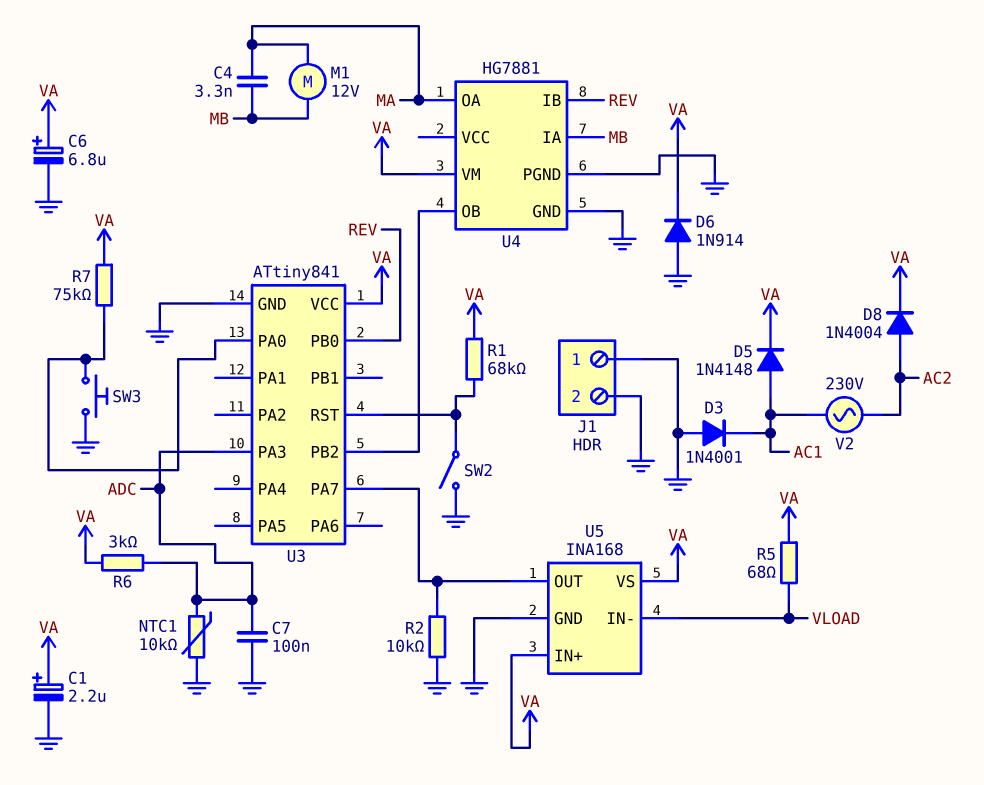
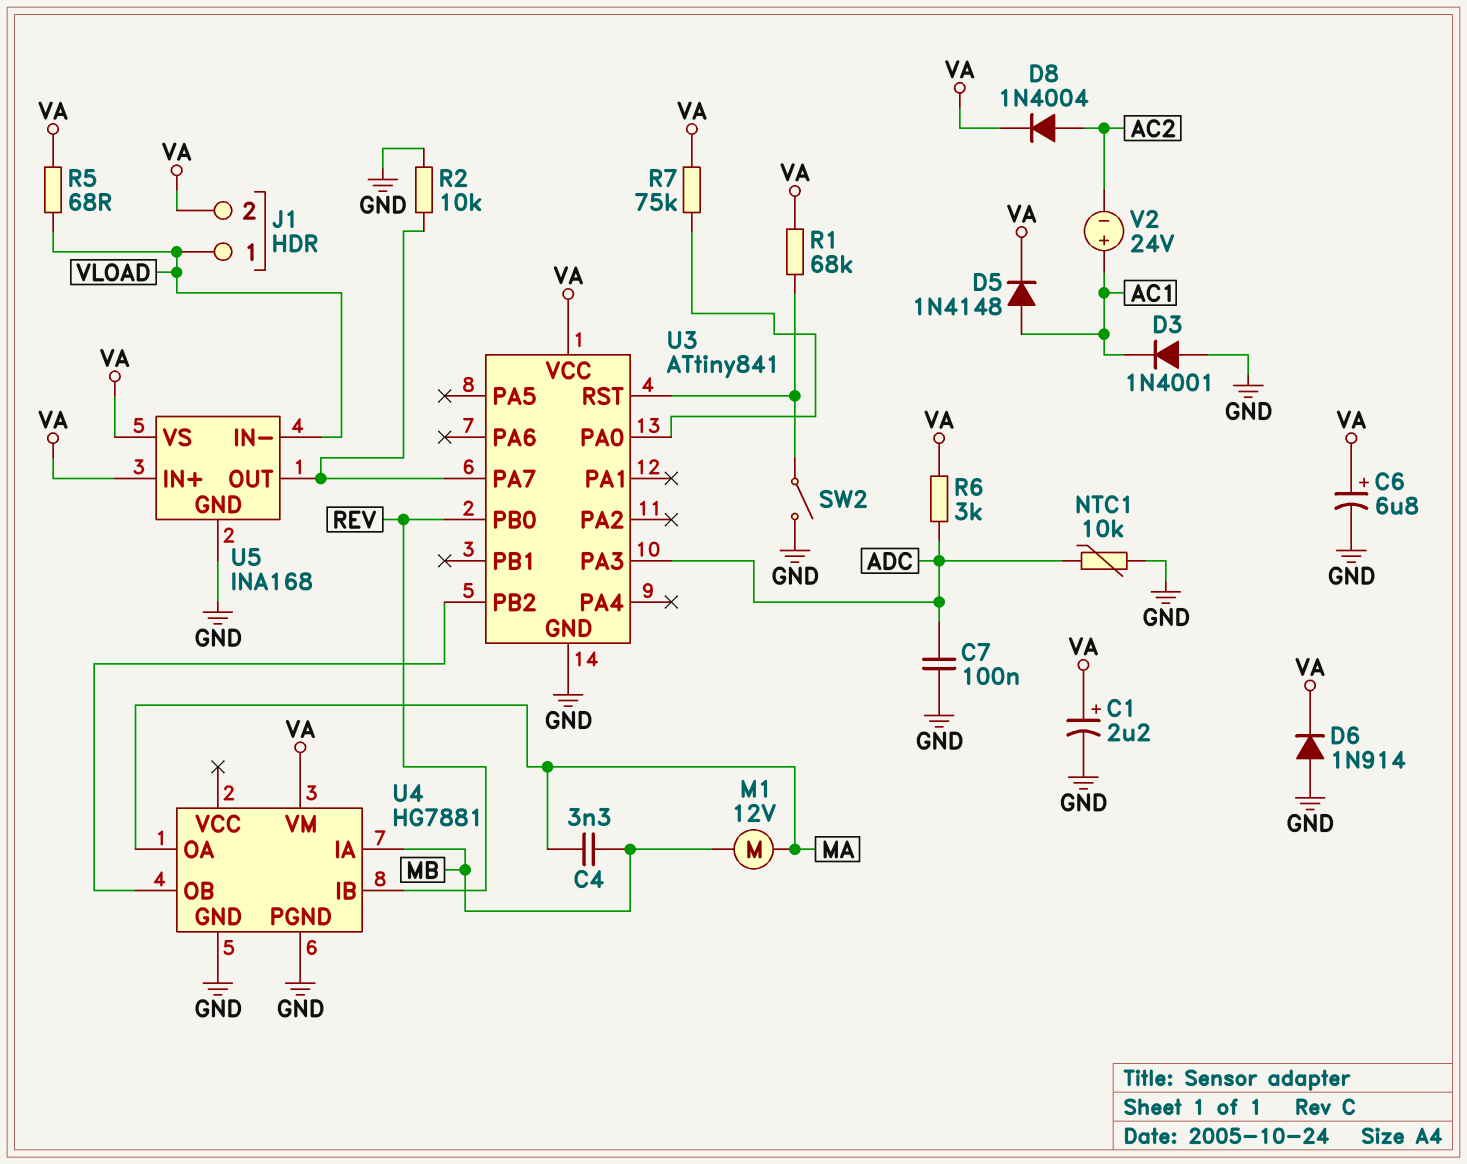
J1 pin 1: GND -> VLOAD
J1 pin 2: GND -> VA
SW3: button (GND, U3/PA0) -> none
V2: AC 230V (AC1, AC2) -> 24V (plus AC1, minus AC2)

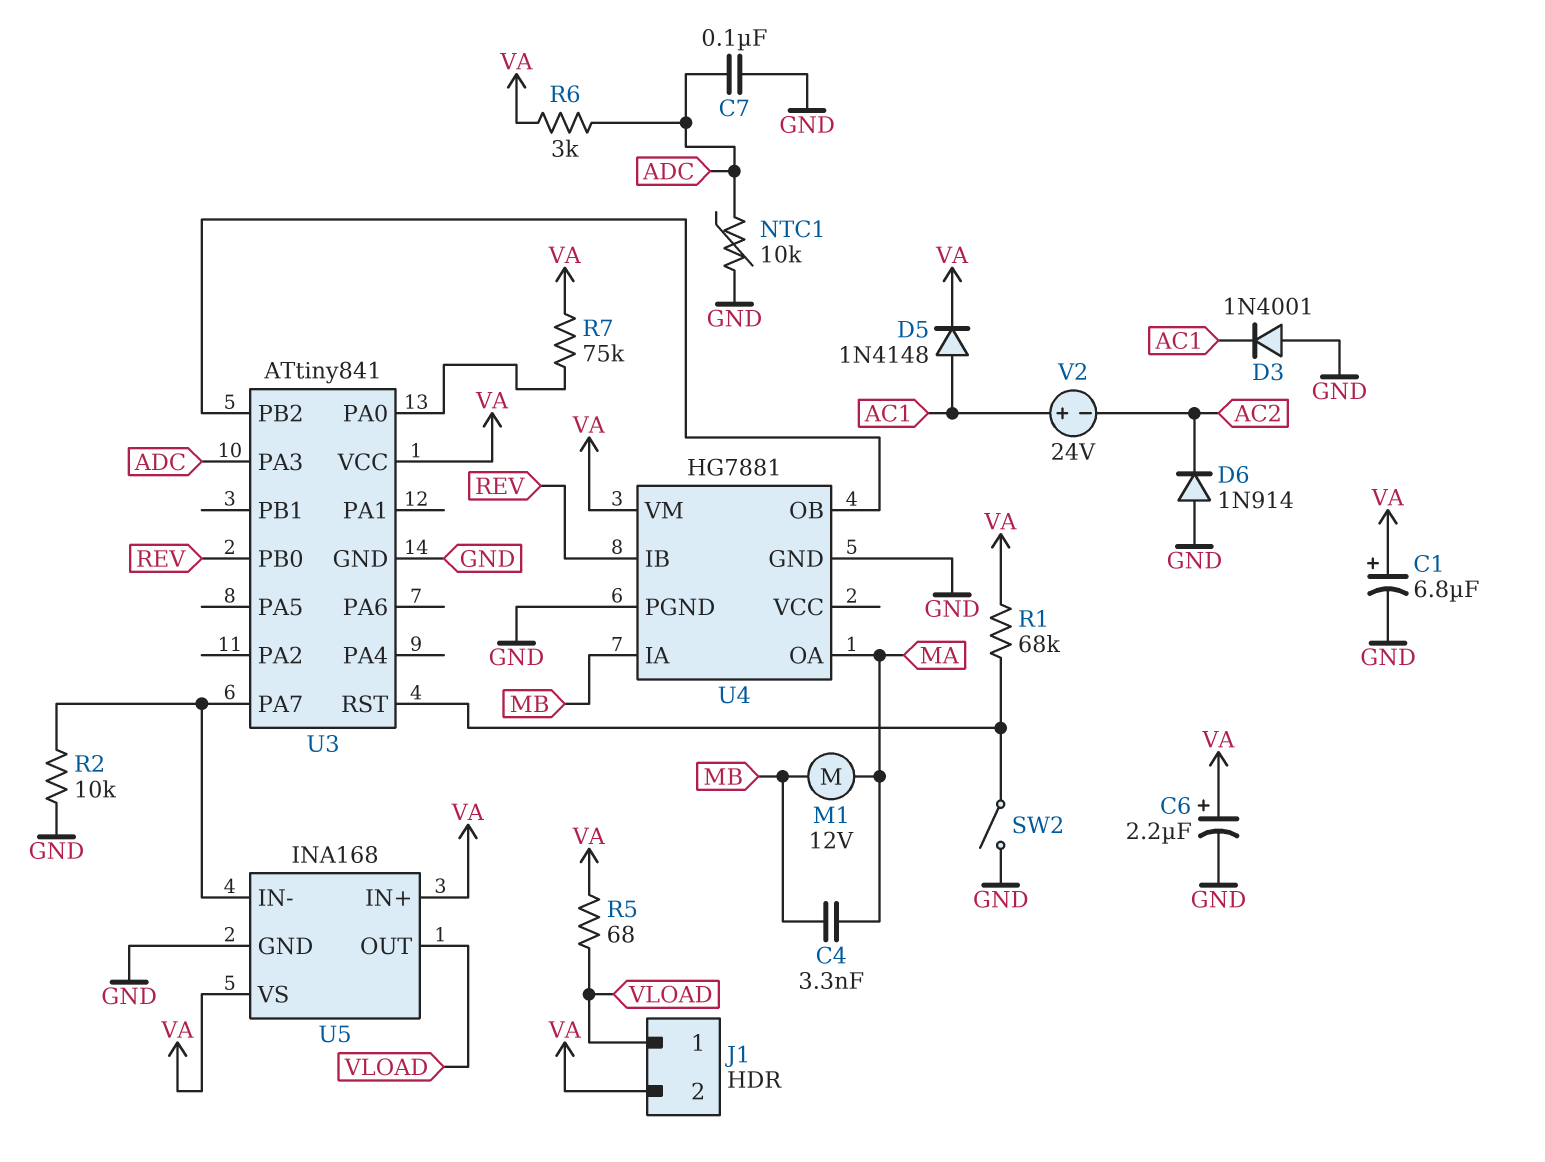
C1: 2.2uF (plus VA, minus GND) -> 6.8uF (plus VA, minus GND)
C6: 6.8uF (plus VA, minus GND) -> 2.2uF (plus VA, minus GND)
D6: diode 1N914 (A GND, K VA) -> diode 1N914 (A GND, K AC2)
D8: diode 1N4004 (A AC2, K VA) -> none
U5 pin IN-: VLOAD -> U3/PA7
U5 pin OUT: U3/PA7 -> VLOAD

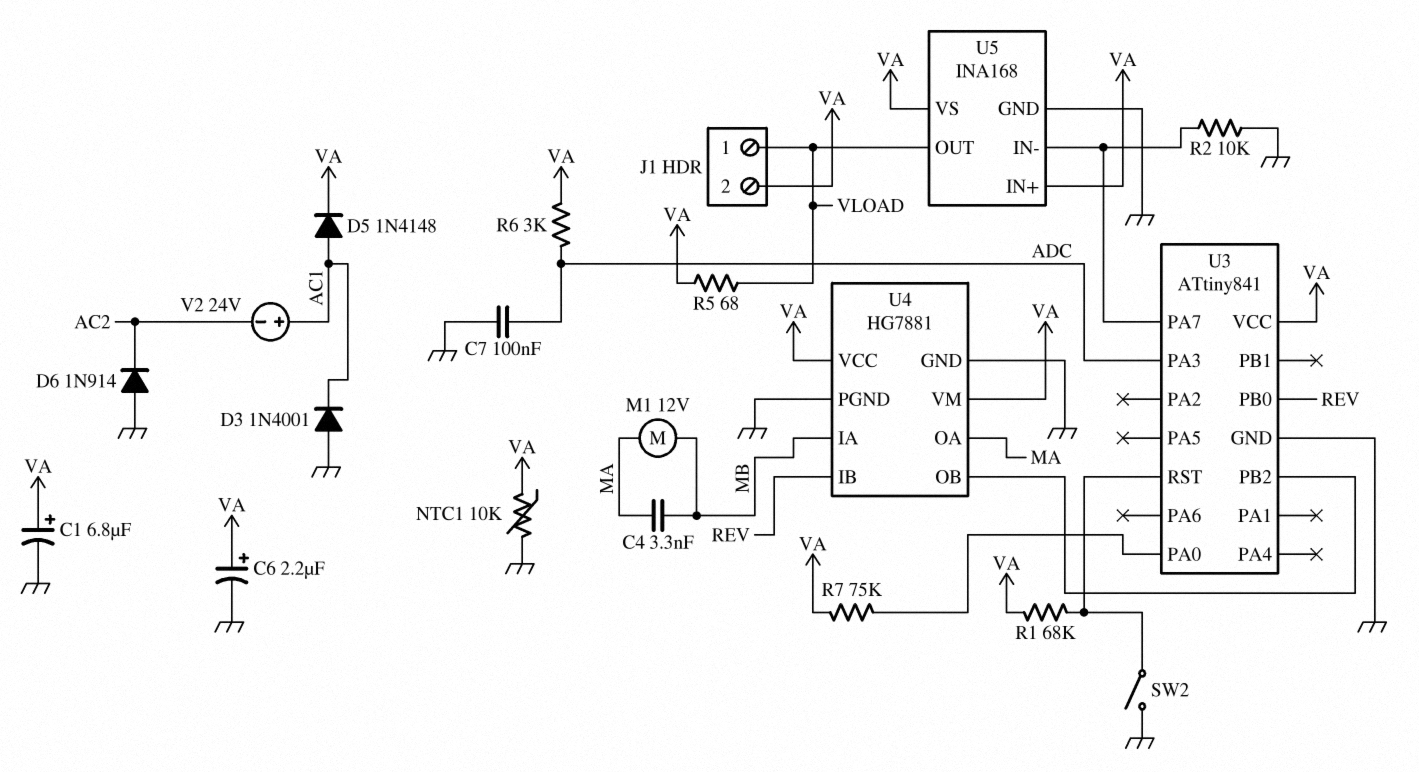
NTC1: 10k (ADC, GND) -> 10k (GND, VA)
U4 pin VCC: none -> VA

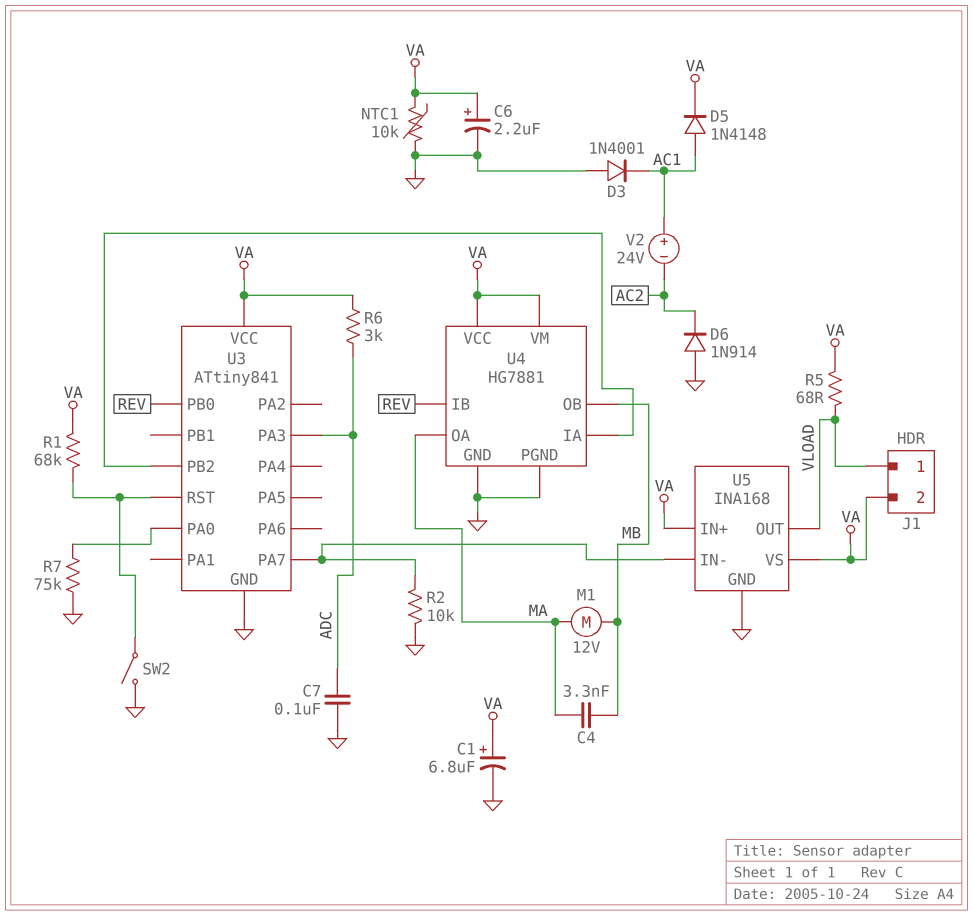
R7: 75k (U3/PA0, VA) -> 75k (GND, U3/PA0)
U4 pin IA: MB -> U3/PB2
U4 pin OB: U3/PB2 -> MB

